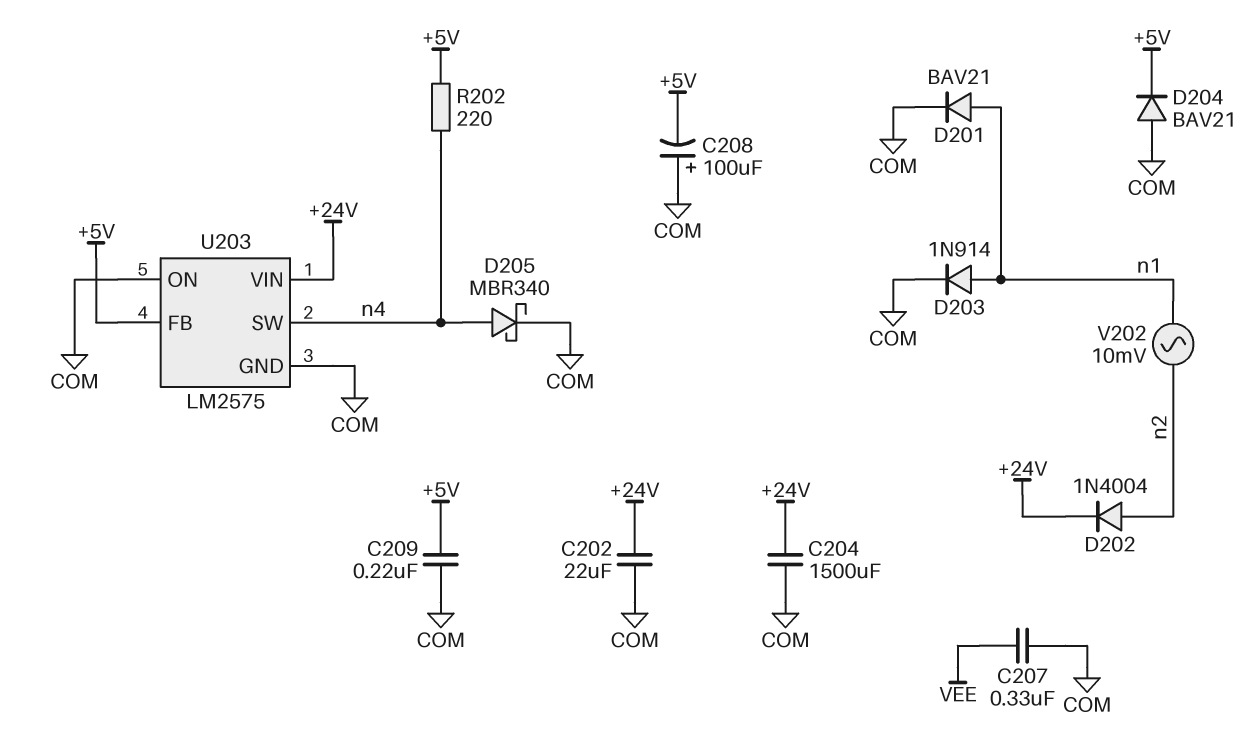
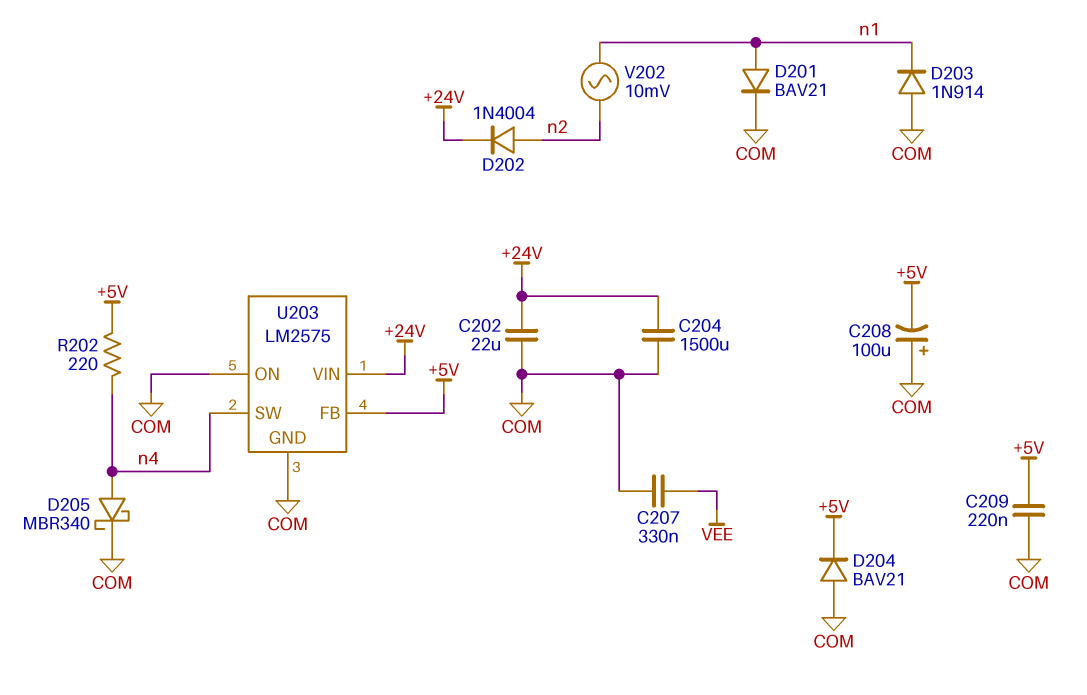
D203: diode 1N914 (A n1, K COM) -> diode 1N914 (A COM, K n1)

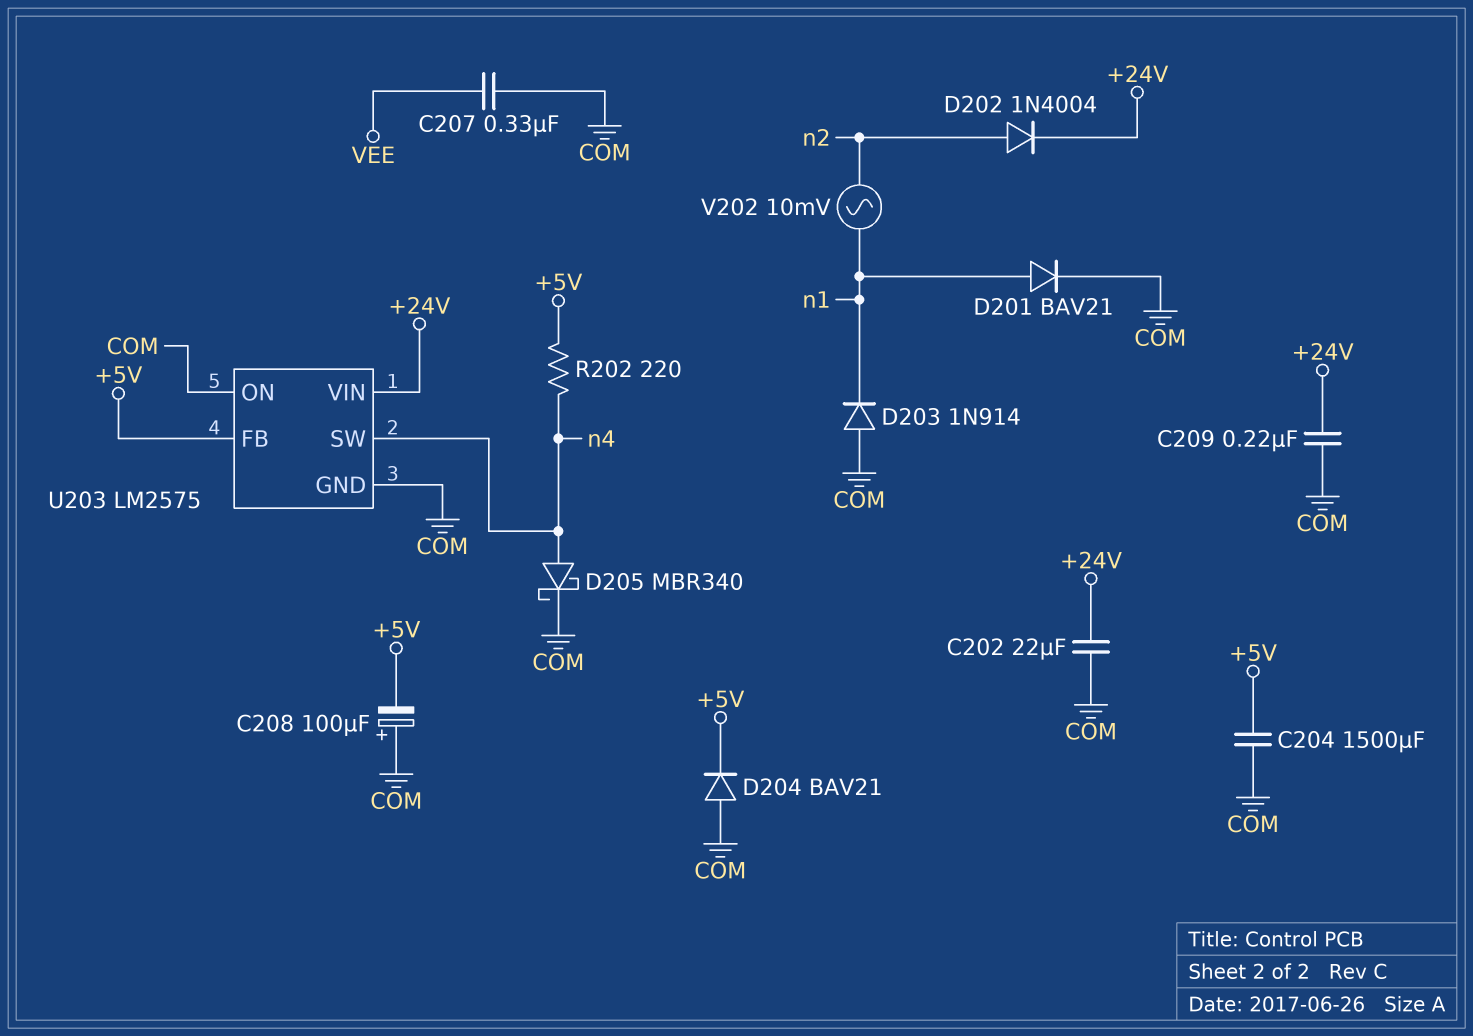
C204: 1500uF (+24V, COM) -> 1500uF (+5V, COM)
C209: 220nF (+5V, COM) -> 220nF (+24V, COM)

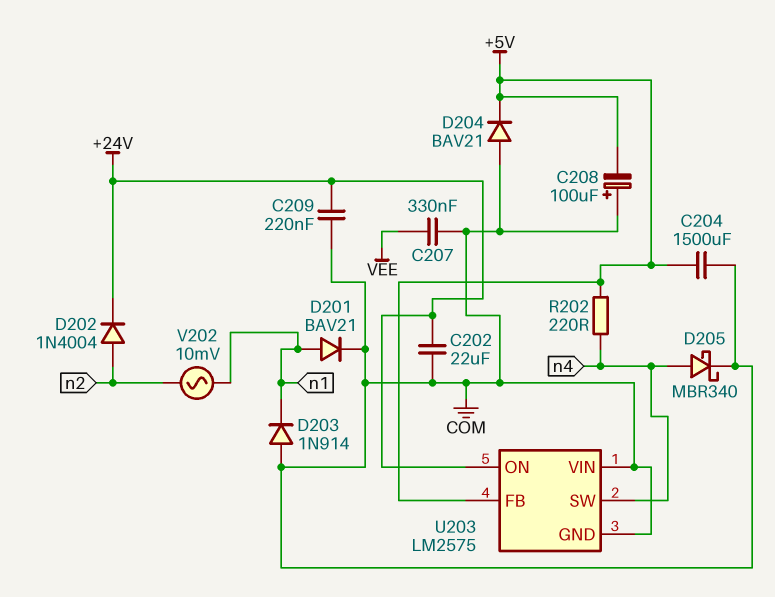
U203 pin ON: COM -> +24V
U203 pin VIN: +24V -> COM

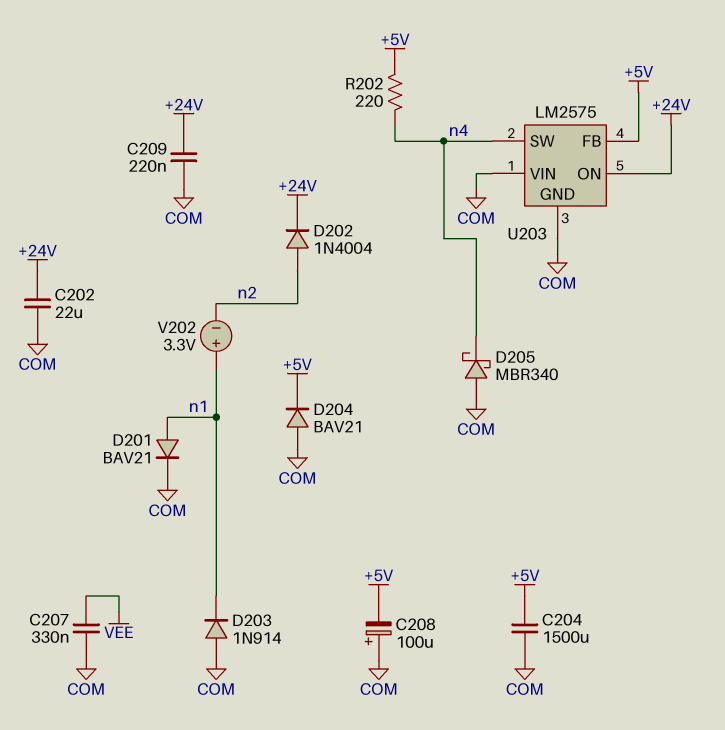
D205: schottky MBR340 (A n4, K COM) -> schottky MBR340 (A COM, K n4)
V202: AC 10mV (n1, n2) -> 3.3V (plus n1, minus n2)

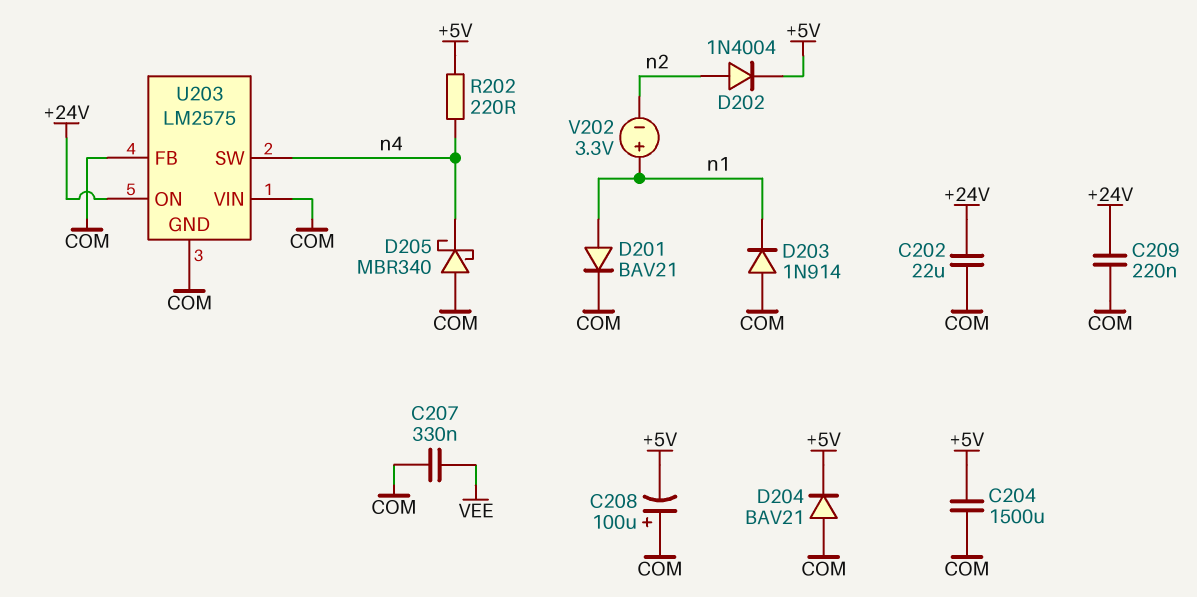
D202: diode 1N4004 (A n2, K +24V) -> diode 1N4004 (A n2, K +5V)
U203 pin FB: +5V -> COM

